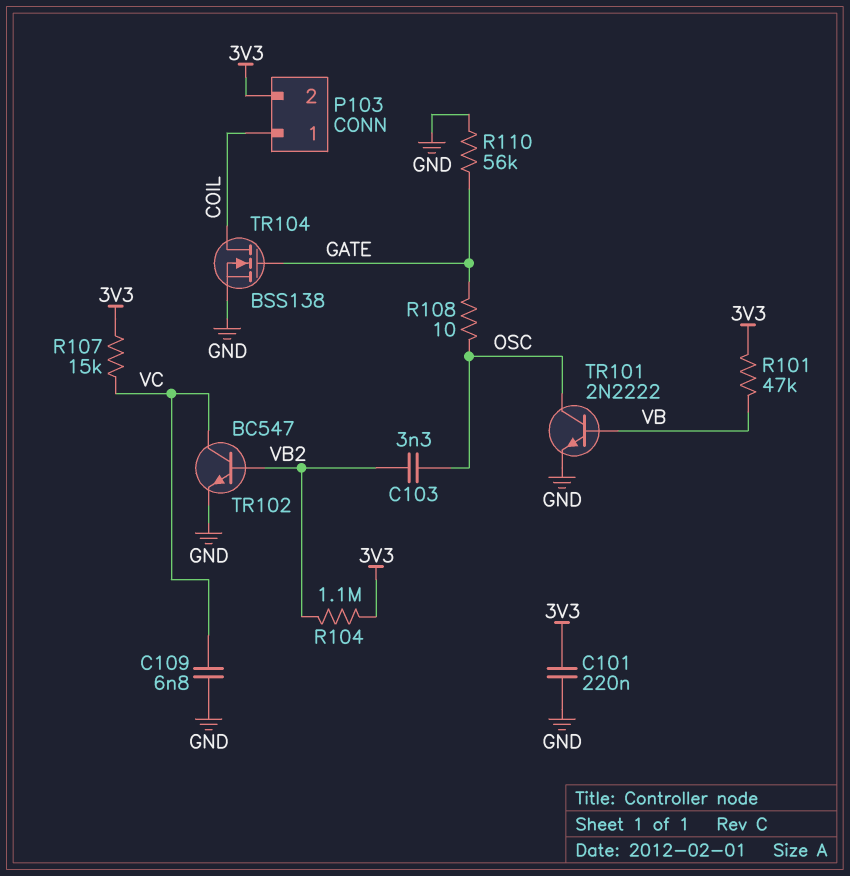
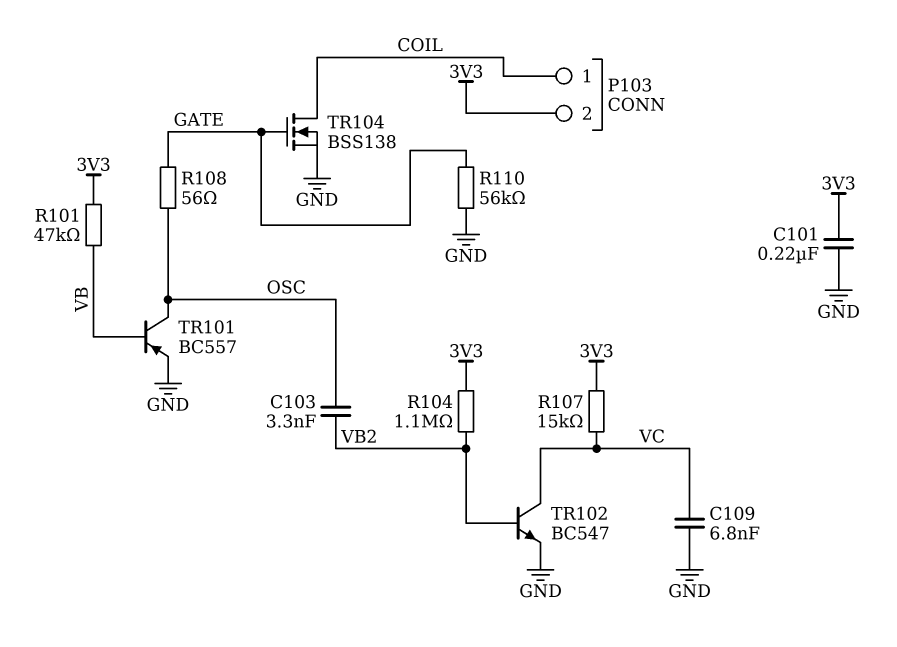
R108: 10 (GATE, OSC) -> 56 (GATE, OSC)
TR101: NPN 2N2222 (B VB, C OSC, E GND) -> PNP BC557 (B VB, C OSC, E GND)

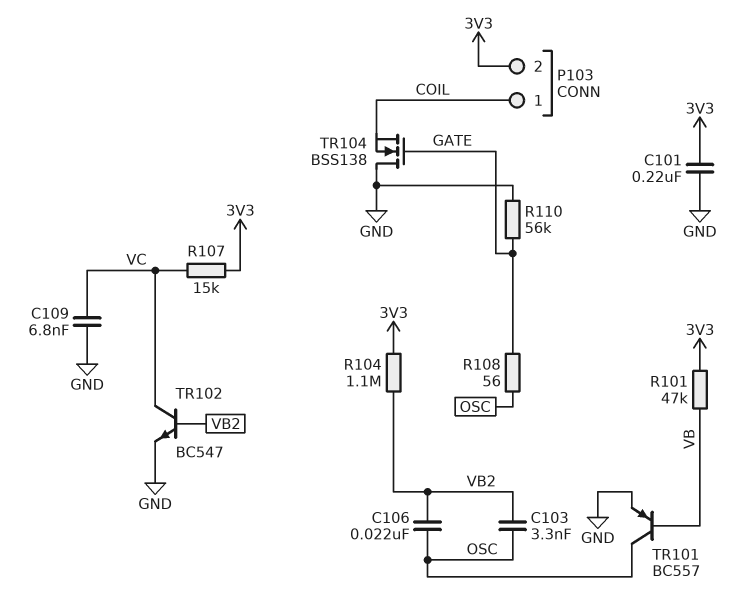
C106: none -> 22nF (OSC, VB2)
TR104: NMOS BSS138 (G GATE, D COIL, S GND) -> NMOS BSS138 (G GATE, D GND, S COIL)

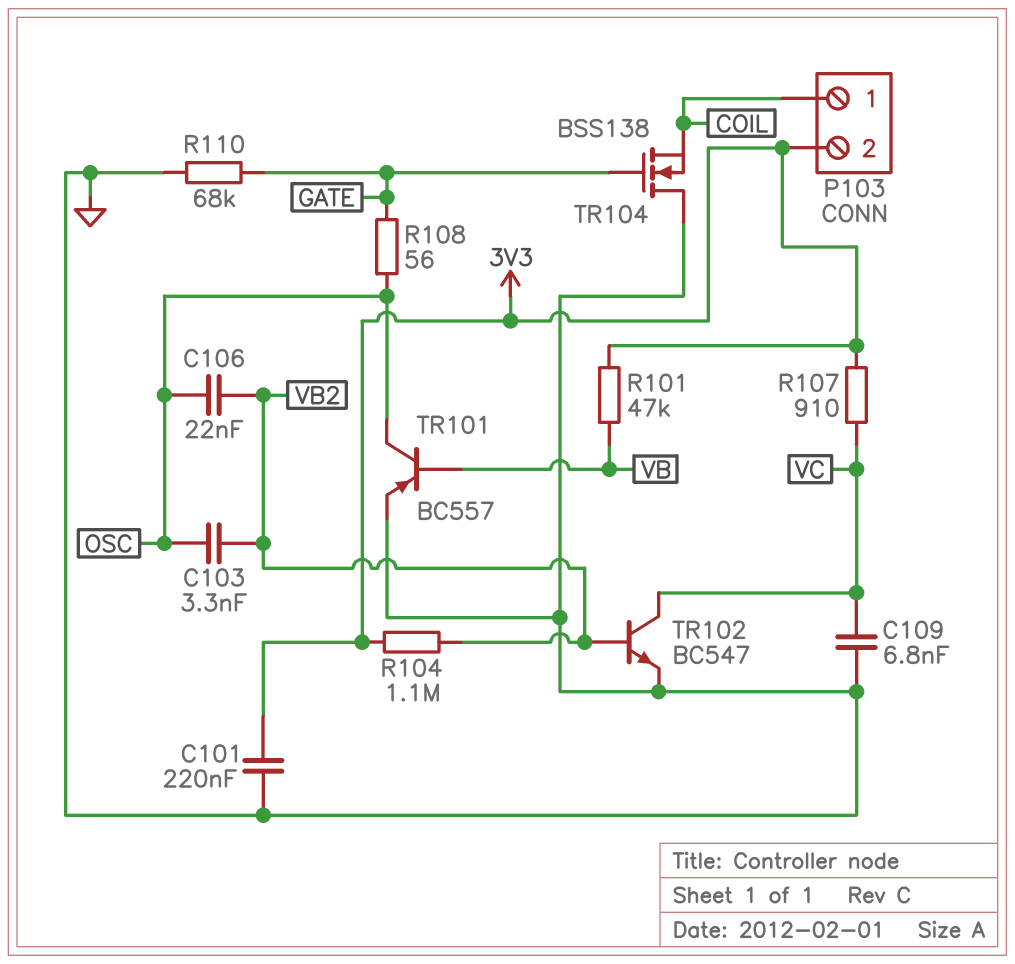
R107: 15k (3V3, VC) -> 910 (3V3, VC)
R110: 56k (GATE, GND) -> 68k (GATE, GND)

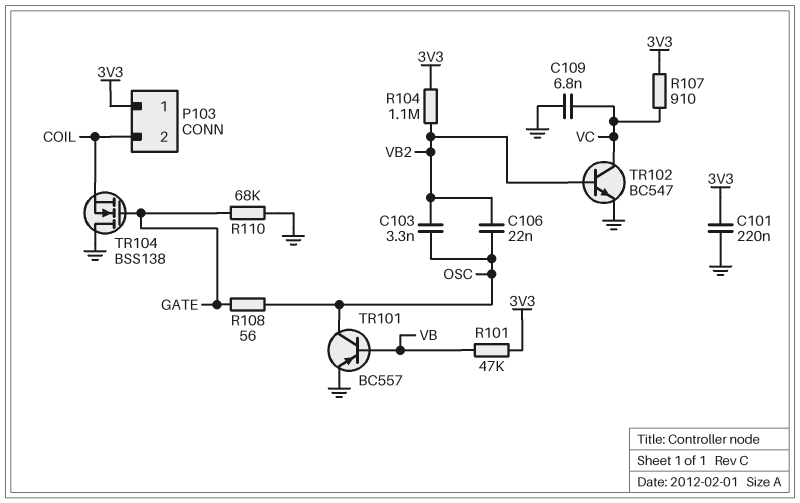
P103 pin 1: COIL -> 3V3
P103 pin 2: 3V3 -> COIL

